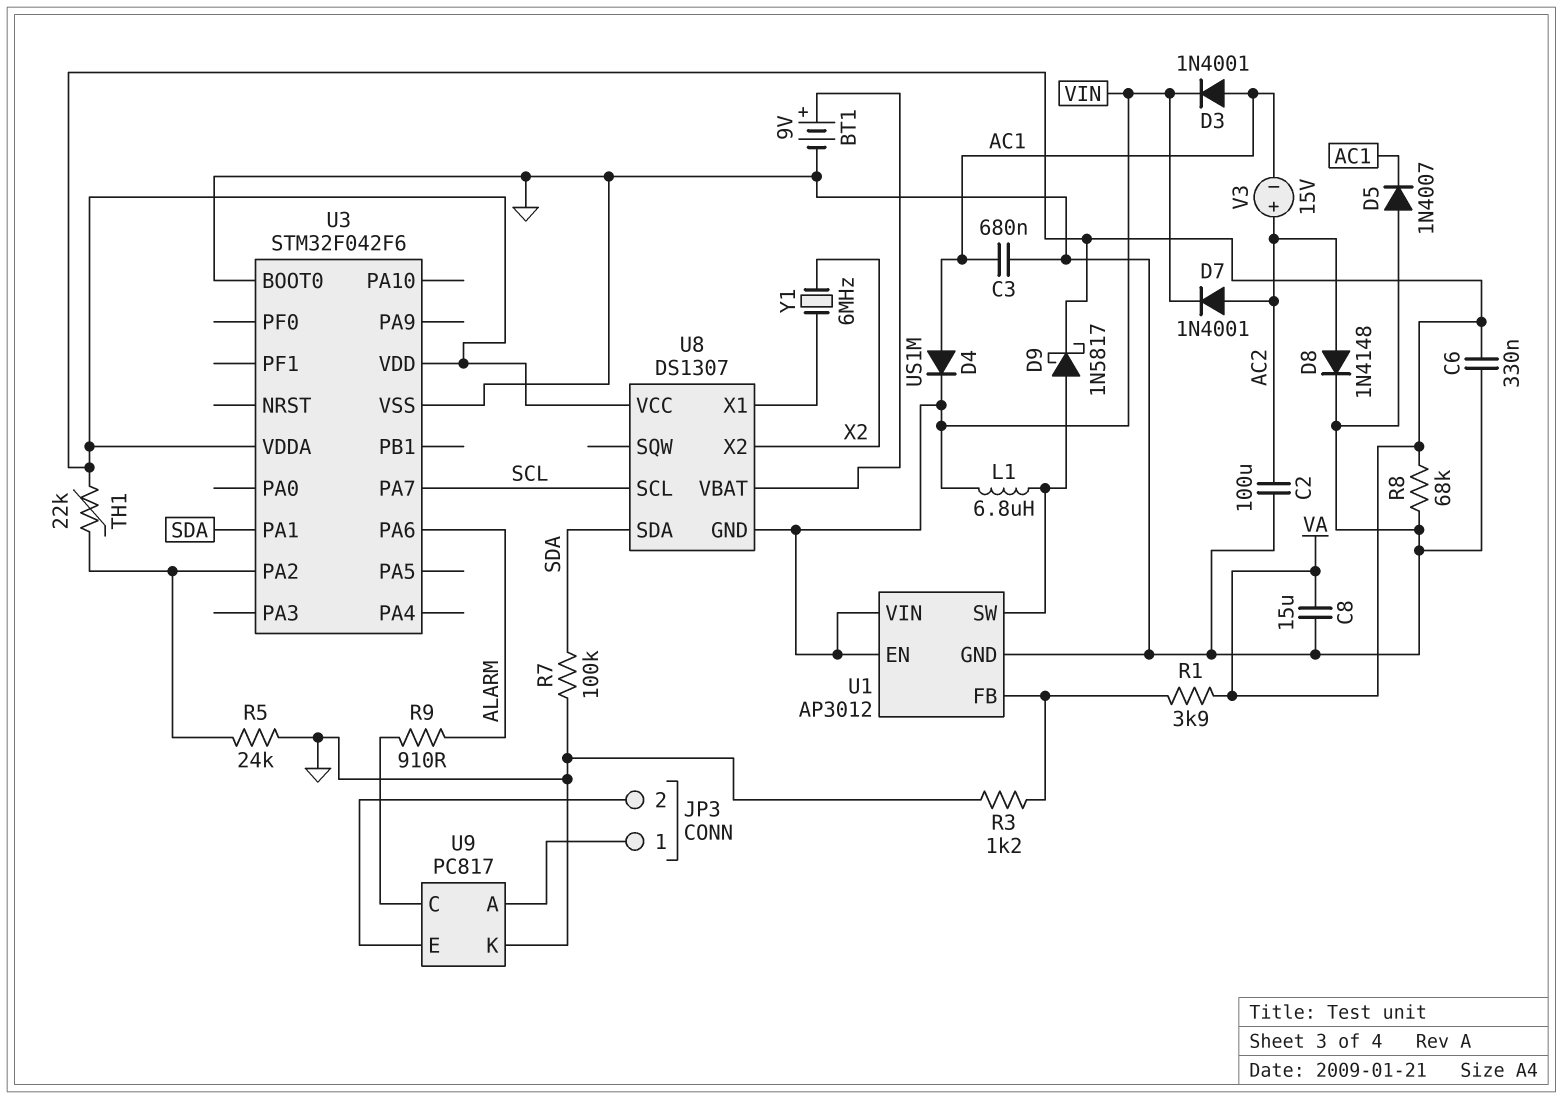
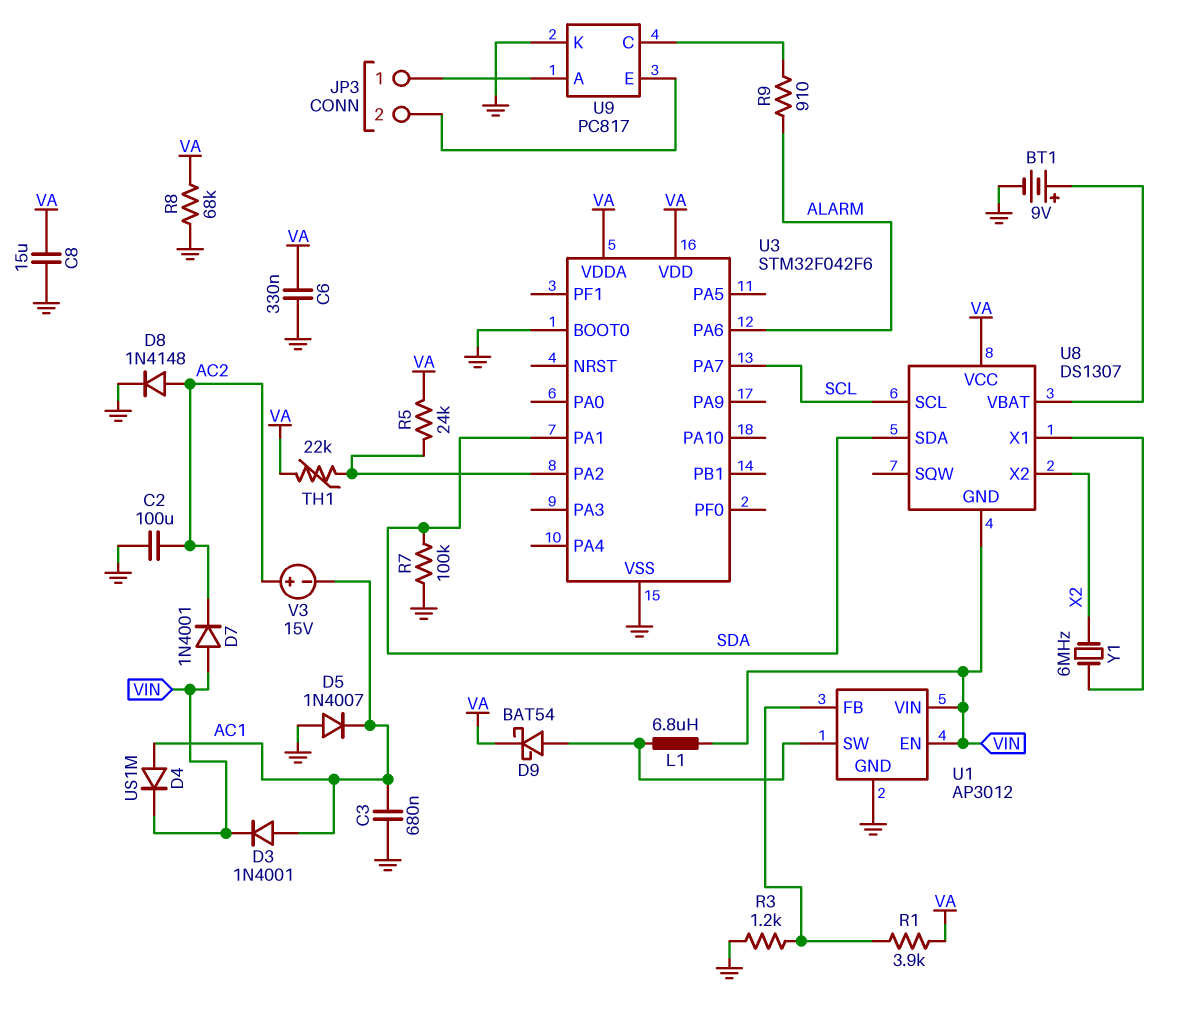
D7: diode 1N4001 (A AC2, K VIN) -> diode 1N4001 (A VIN, K AC2)
D9: schottky 1N5817 (A U1/SW, K VA) -> schottky BAT54 (A U1/SW, K VA)
R5: 24k (GND, U3/PA2) -> 24k (U3/PA2, VA)

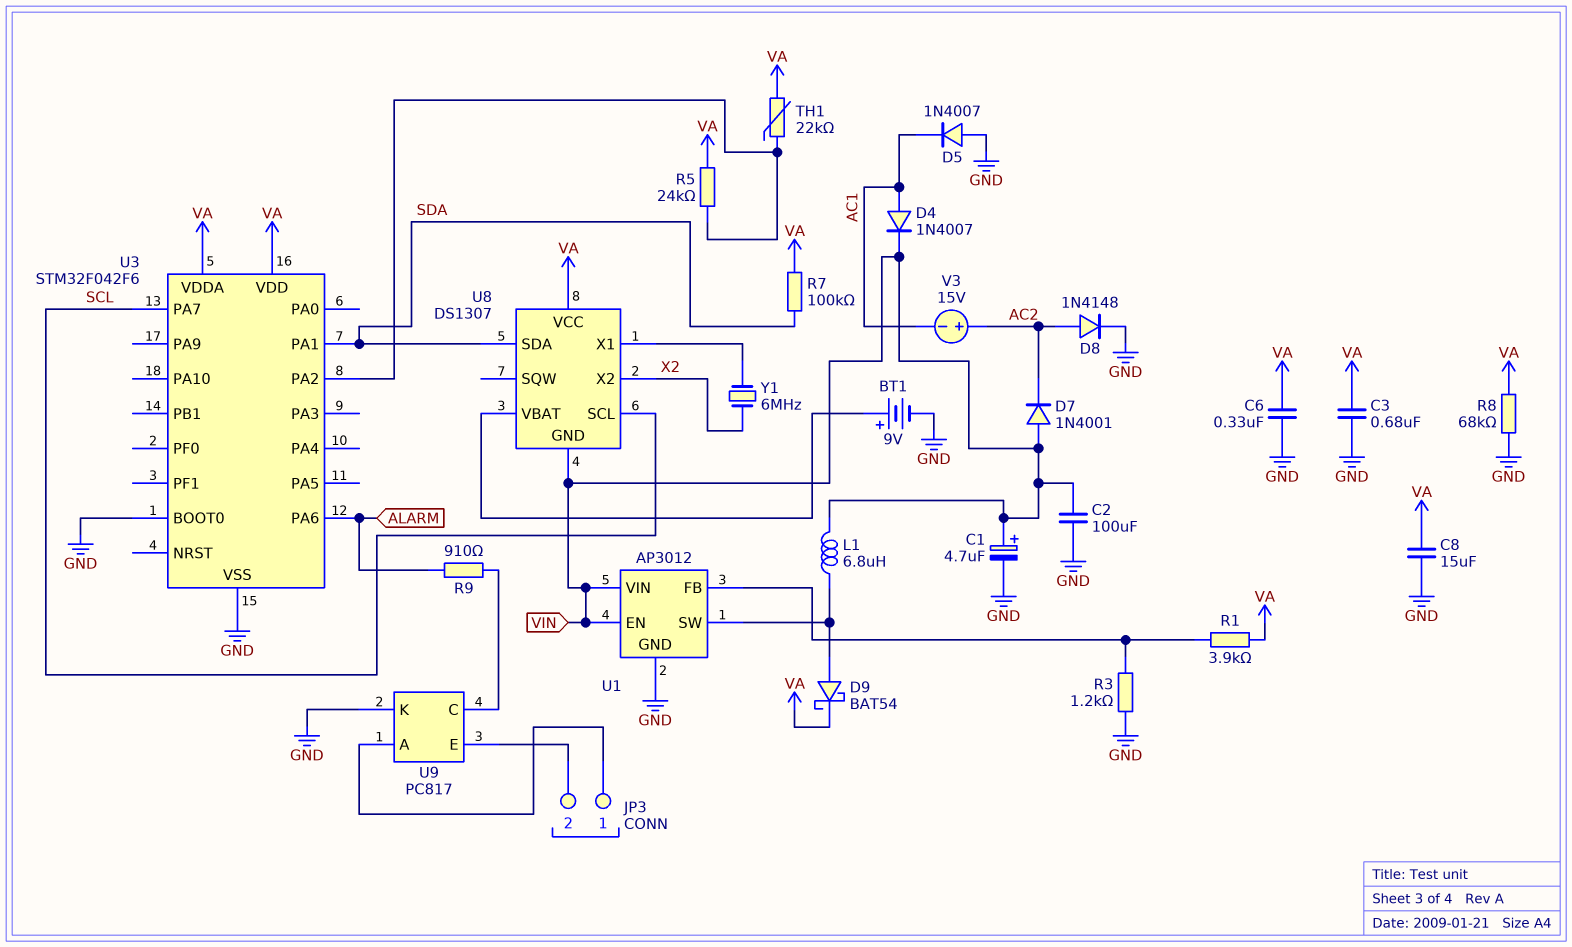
C1: none -> 4.7uF (plus VIN, minus GND)
C2: 100uF (AC2, GND) -> 100uF (GND, VIN)
C3: 680nF (AC1, GND) -> 680nF (GND, VA)
D3: diode 1N4001 (A AC1, K VIN) -> none
D4: diode US1M (A AC1, K VIN) -> diode 1N4007 (A AC1, K VIN)
R7: 100k (GND, SDA) -> 100k (SDA, VA)

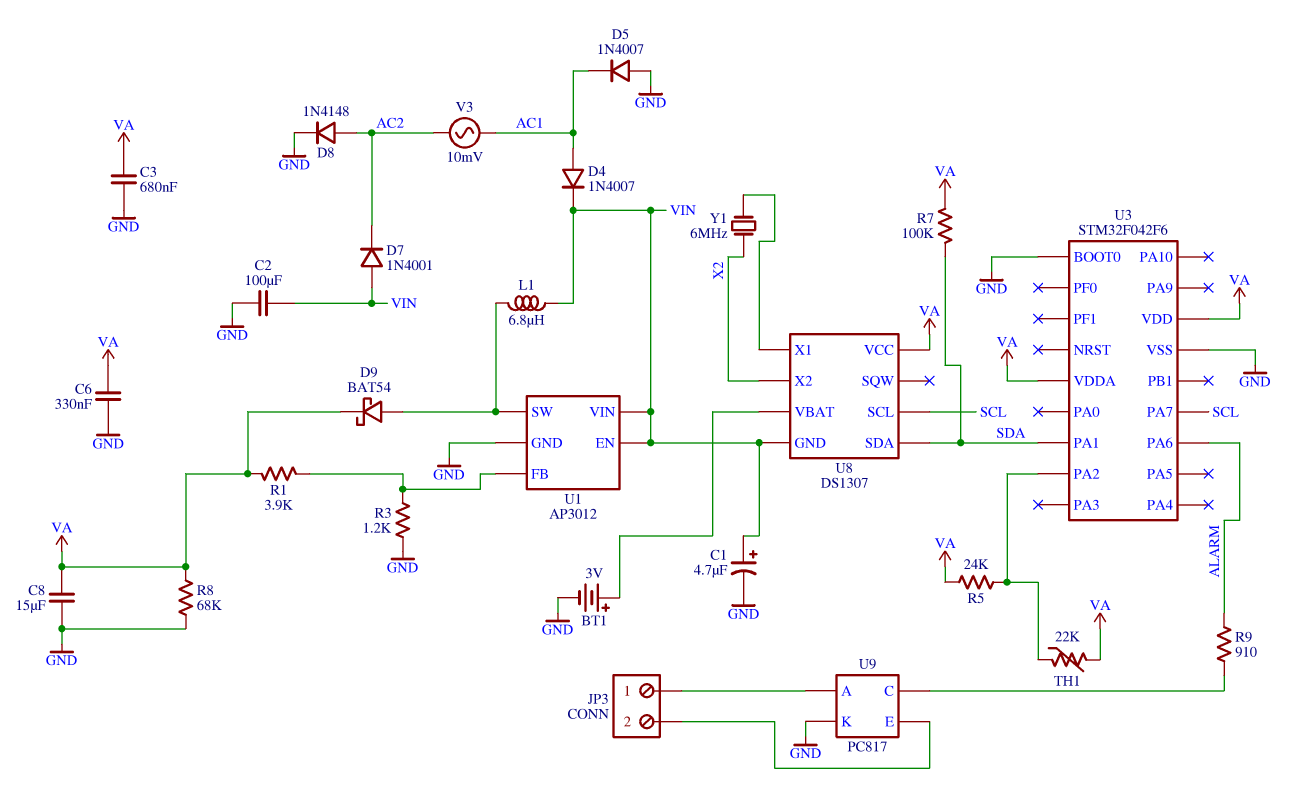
BT1: 9V (plus U8/VBAT, minus GND) -> 3V (plus U8/VBAT, minus GND)
V3: 15V (plus AC2, minus AC1) -> AC 10mV (AC1, AC2)

